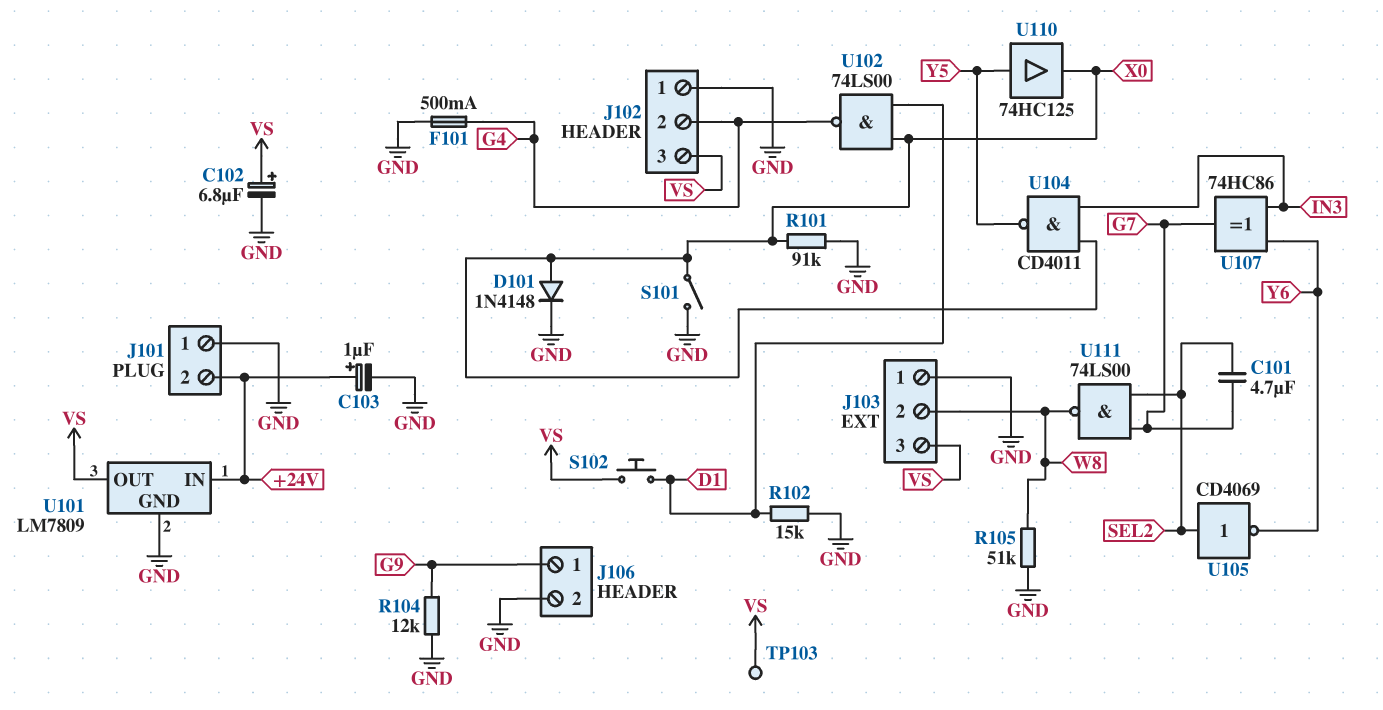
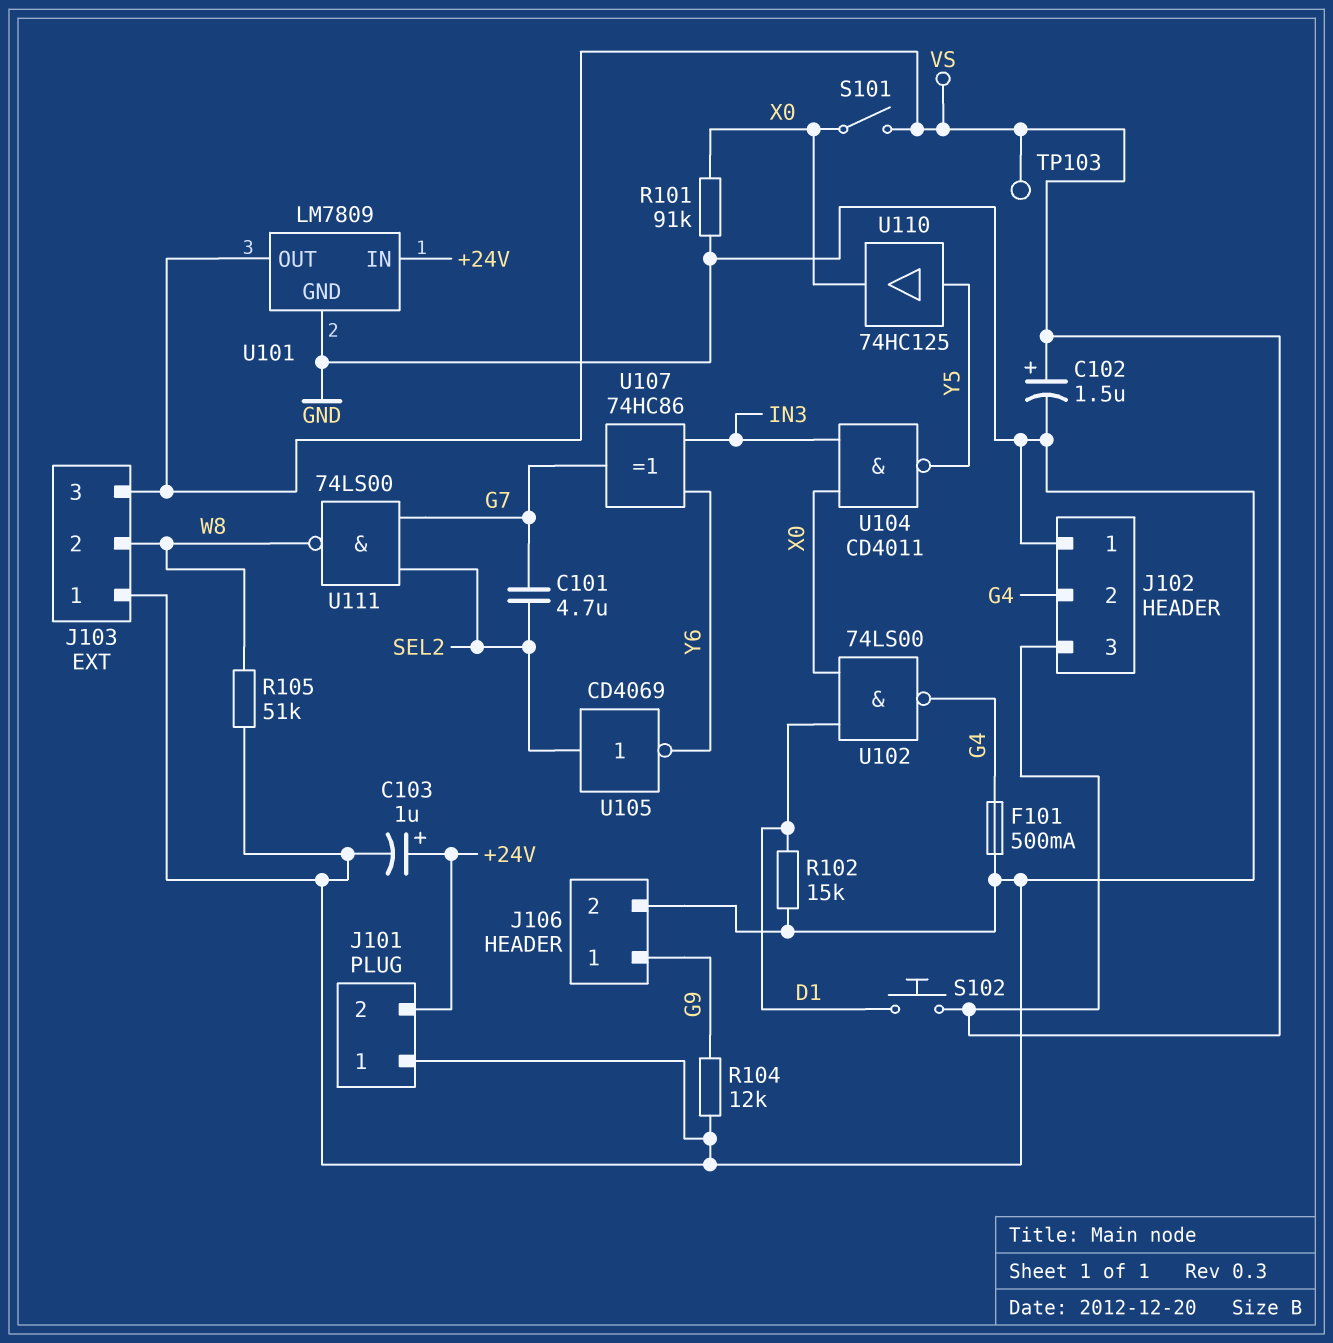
C102: 6.8uF (plus VS, minus GND) -> 1.5uF (plus VS, minus GND)
D101: diode 1N4148 (A X0, K GND) -> none
S101: switch (GND, X0) -> switch (VS, X0)

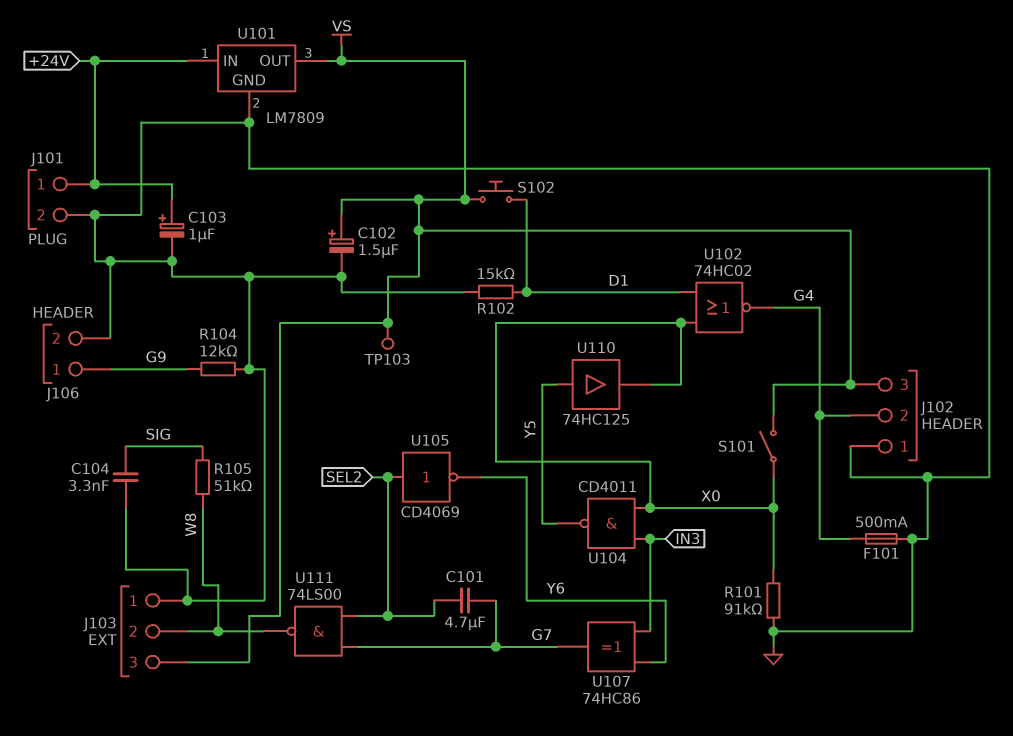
C104: none -> 3.3nF (GND, SIG)
J101 pin 1: GND -> +24V
J101 pin 2: +24V -> GND
R105: 51k (GND, W8) -> 51k (SIG, W8)
U102: NAND 74LS00 (in D1, in X0, out G4) -> NOR 74HC02 (in D1, in X0, out G4)

